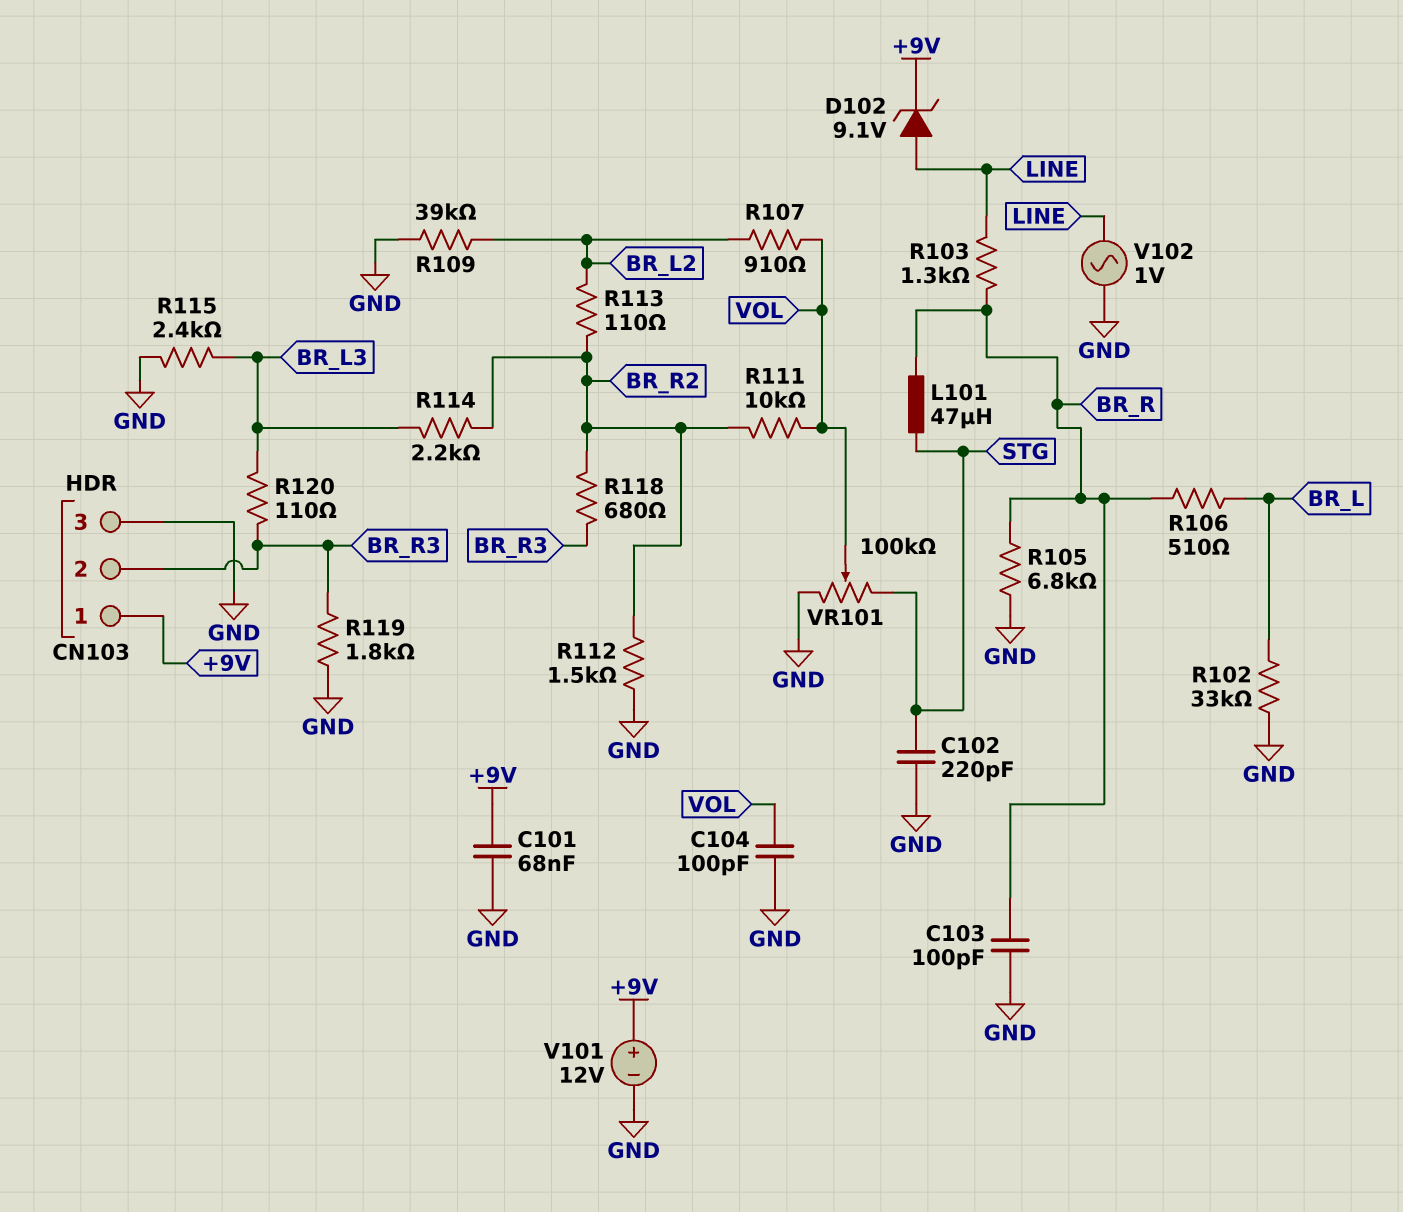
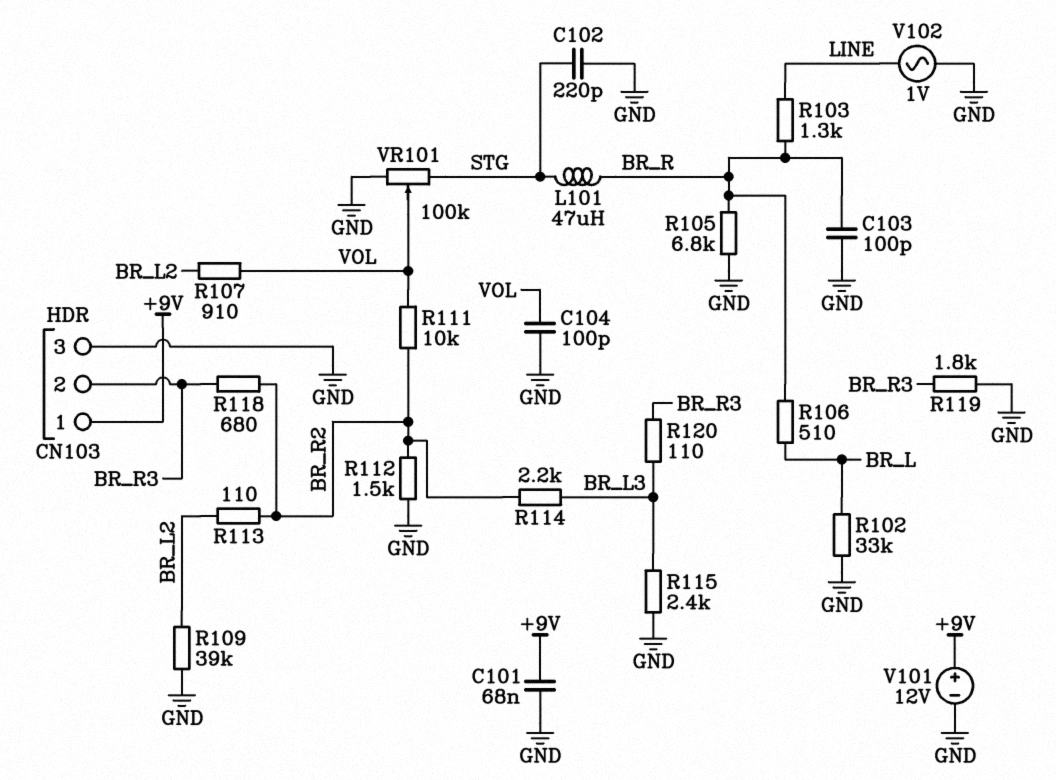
D102: zener 9.1V (A LINE, K +9V) -> none

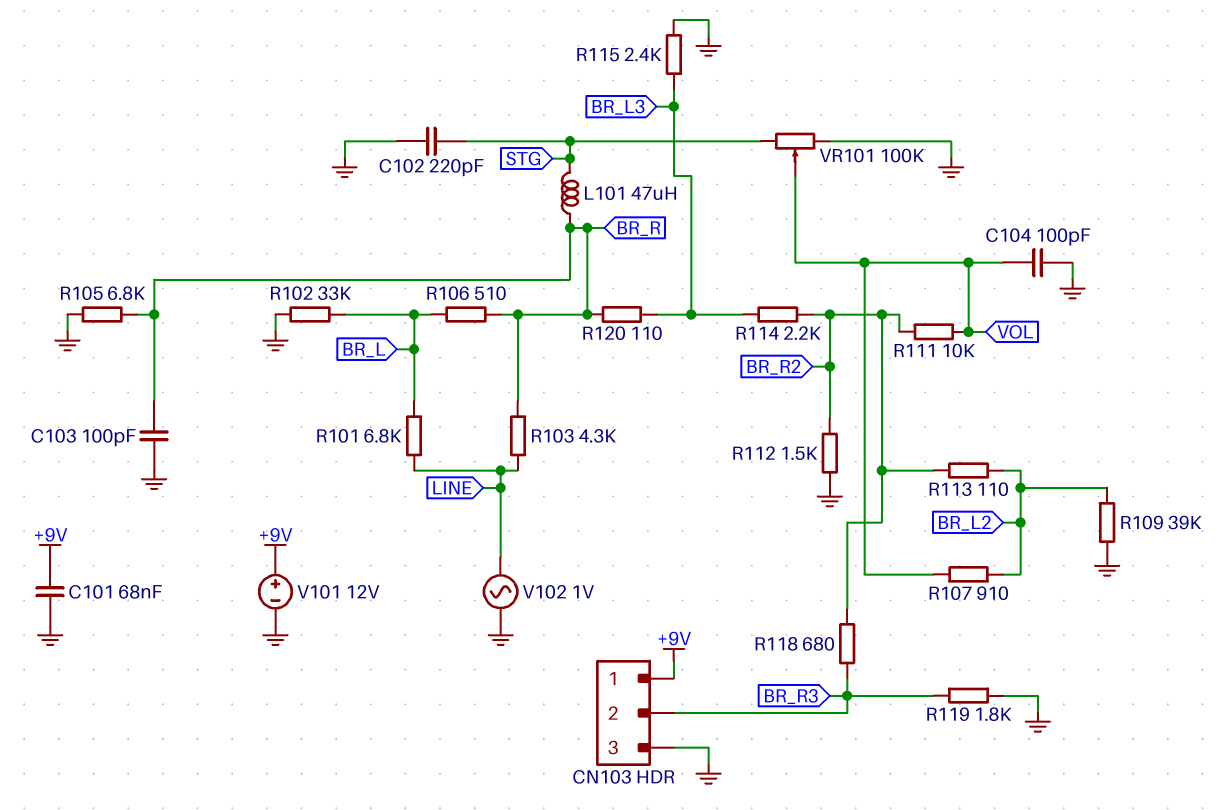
R101: none -> 6.8k (BR_L, LINE)
R103: 1.3k (BR_R, LINE) -> 4.3k (BR_R, LINE)
R120: 110 (BR_L3, BR_R3) -> 110 (BR_L3, BR_R)

